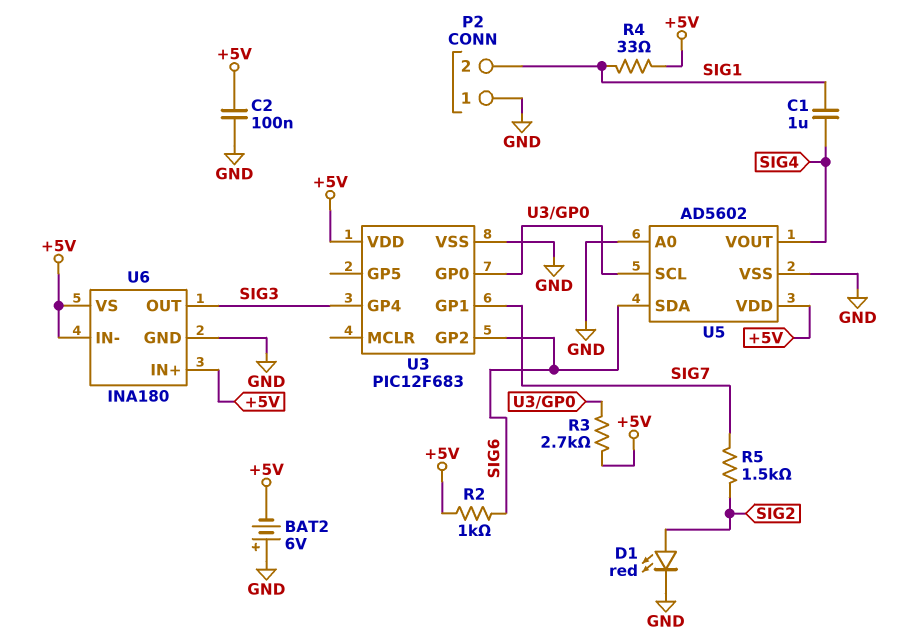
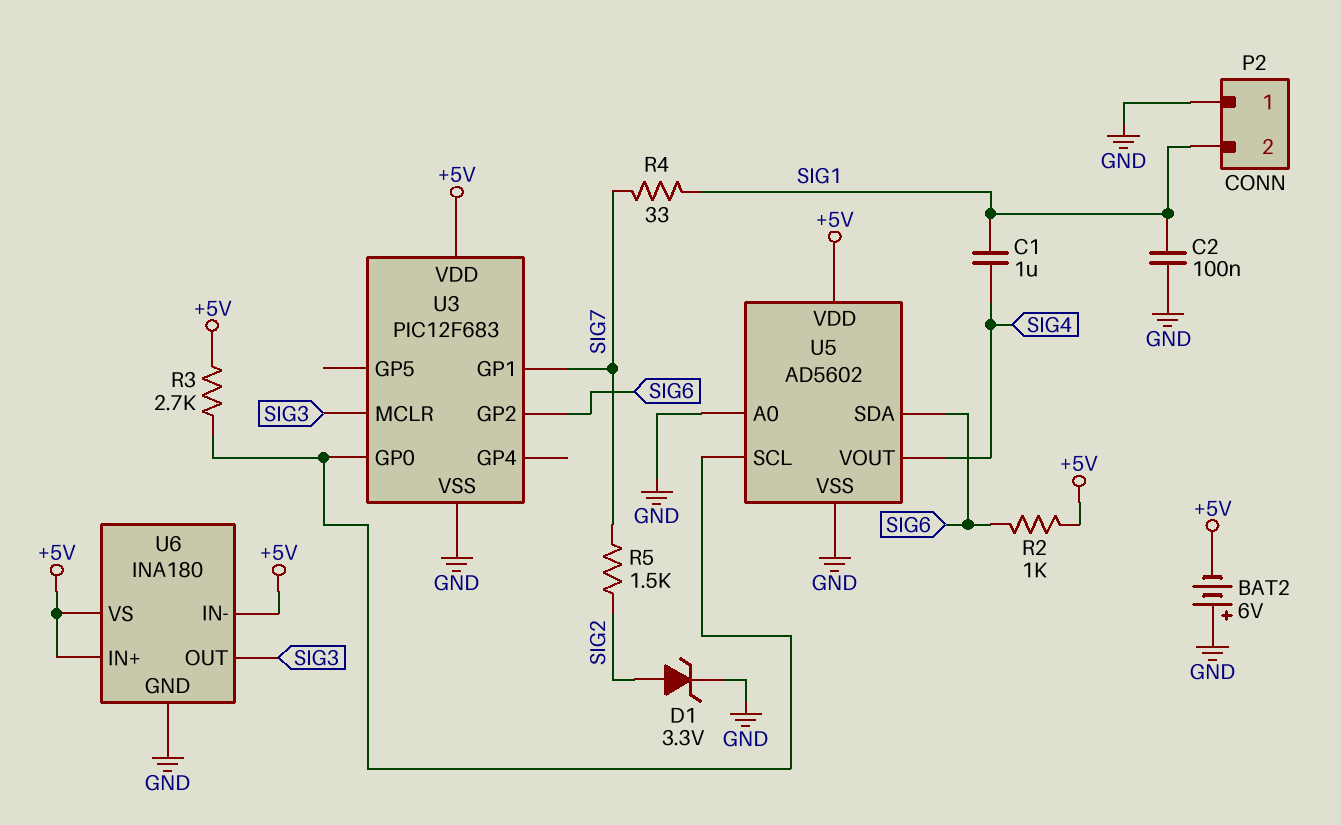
C2: 100nF (+5V, GND) -> 100nF (GND, SIG1)
D1: LED red (A SIG2, K GND) -> zener 3.3V (A SIG2, K GND)
R4: 33 (+5V, SIG1) -> 33 (SIG1, SIG7)
U3 pin GP4: SIG3 -> none
U3 pin MCLR: none -> SIG3

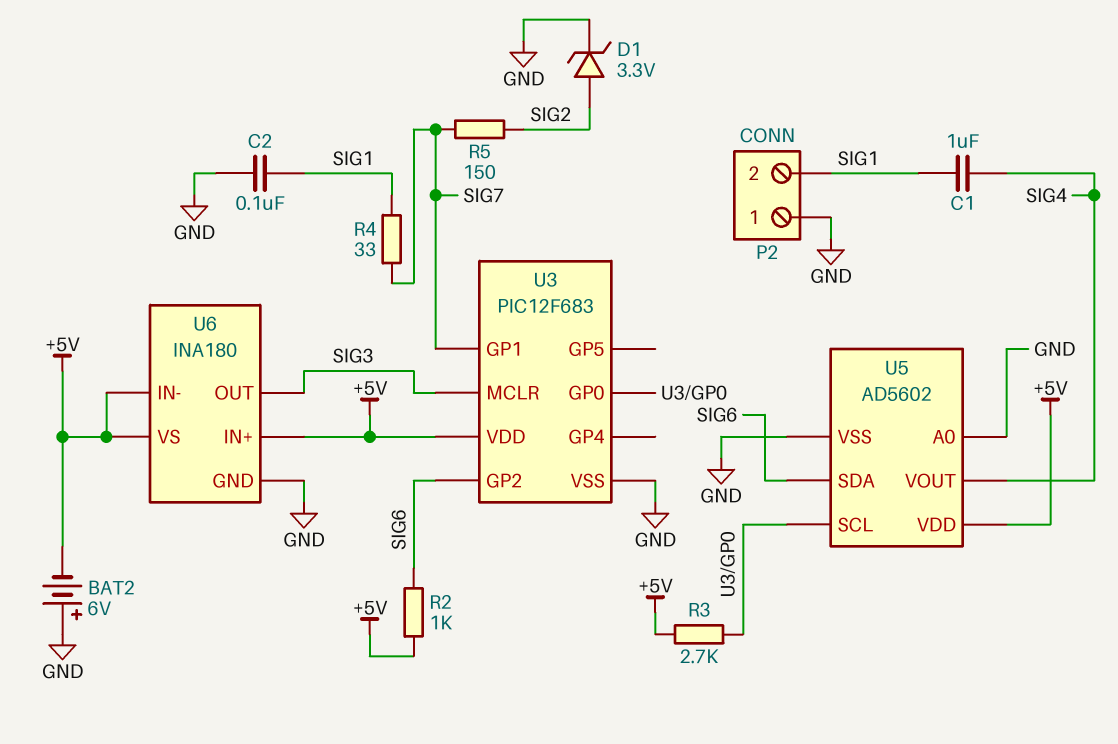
R5: 1.5k (SIG2, SIG7) -> 150 (SIG2, SIG7)

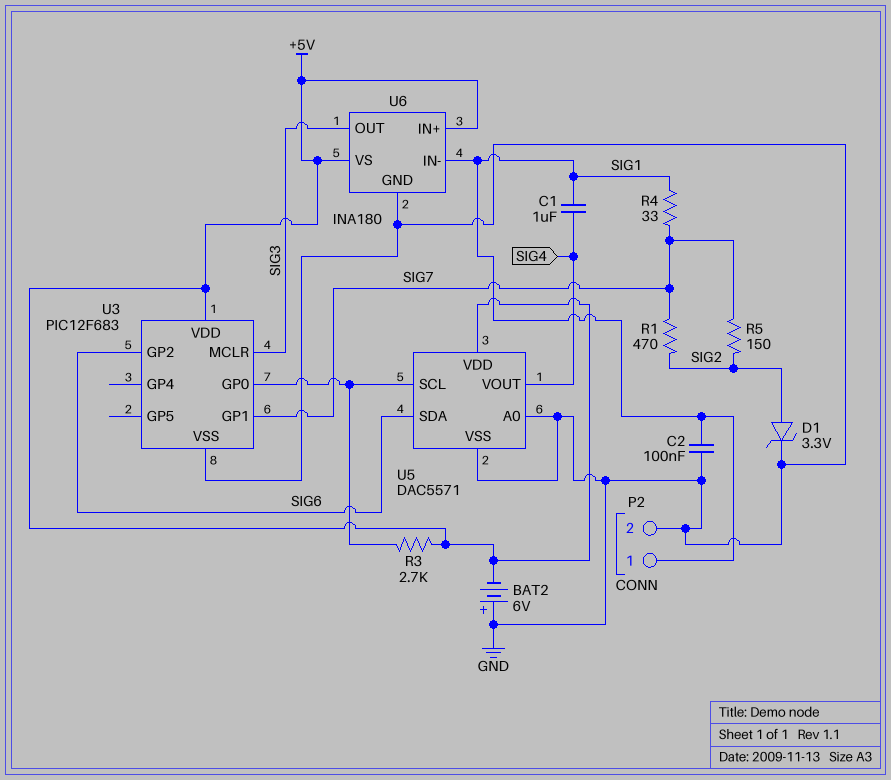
P2 pin 1: GND -> SIG1
P2 pin 2: SIG1 -> GND
R1: none -> 470 (SIG2, SIG7)
R2: 1k (+5V, SIG6) -> none
U5: AD5602 -> DAC5571
U6 pin IN-: +5V -> SIG1

